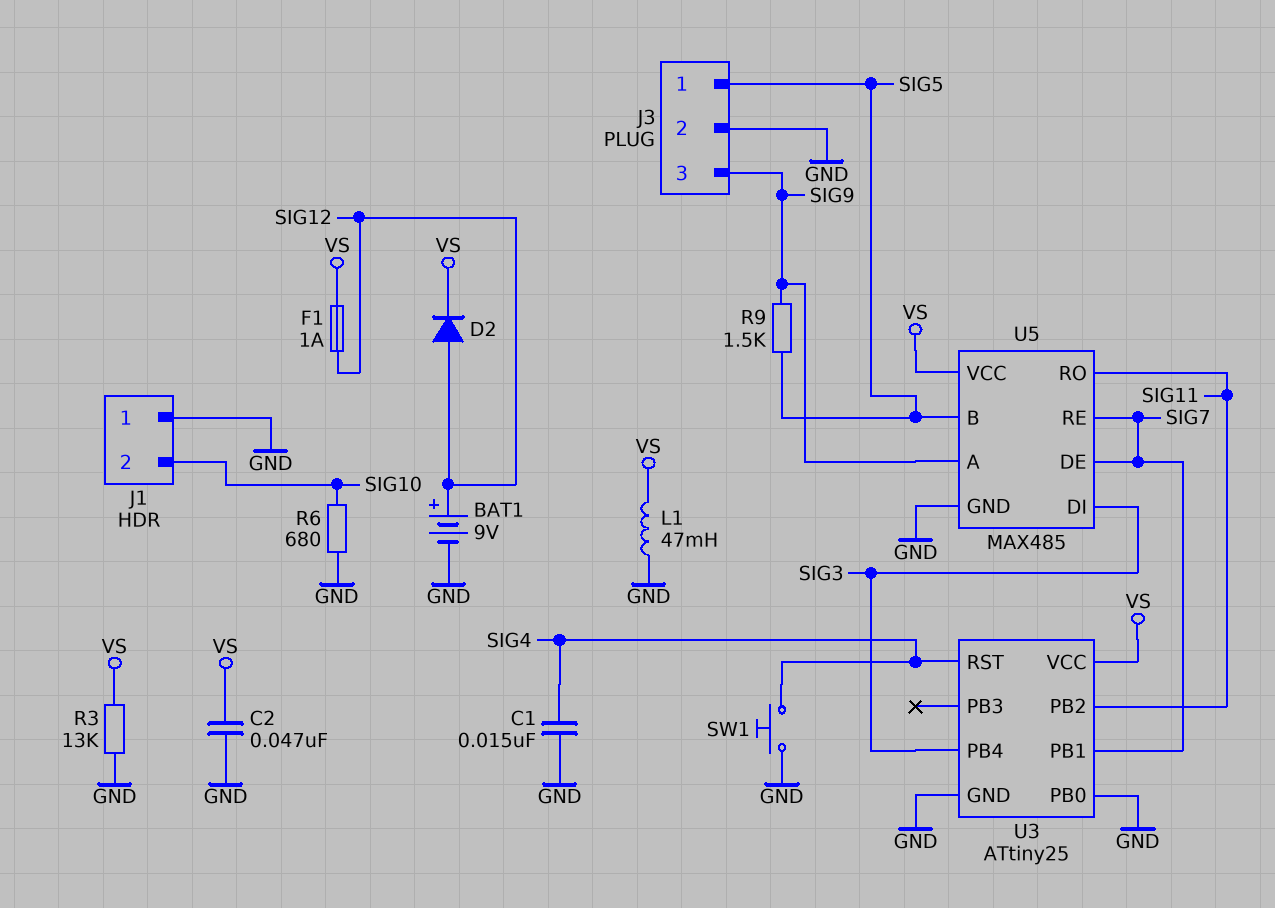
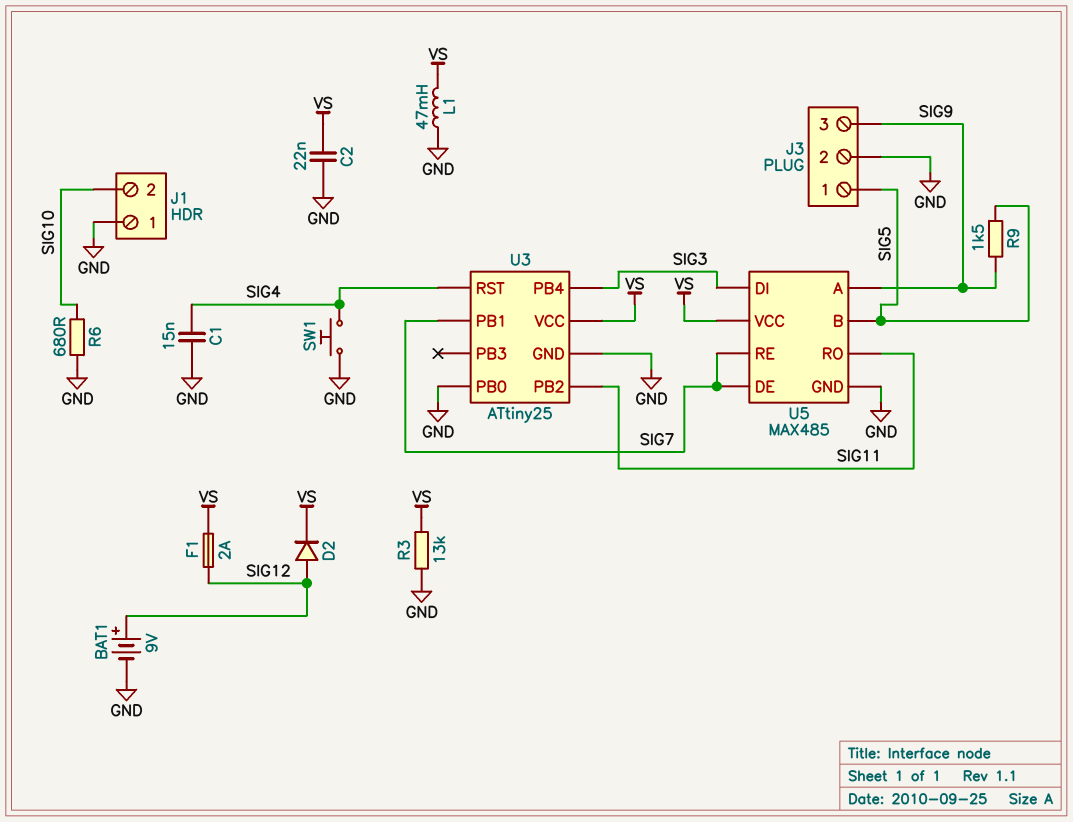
C2: 47nF (GND, VS) -> 22nF (GND, VS)
F1: 1A (SIG12, VS) -> 2A (SIG12, VS)

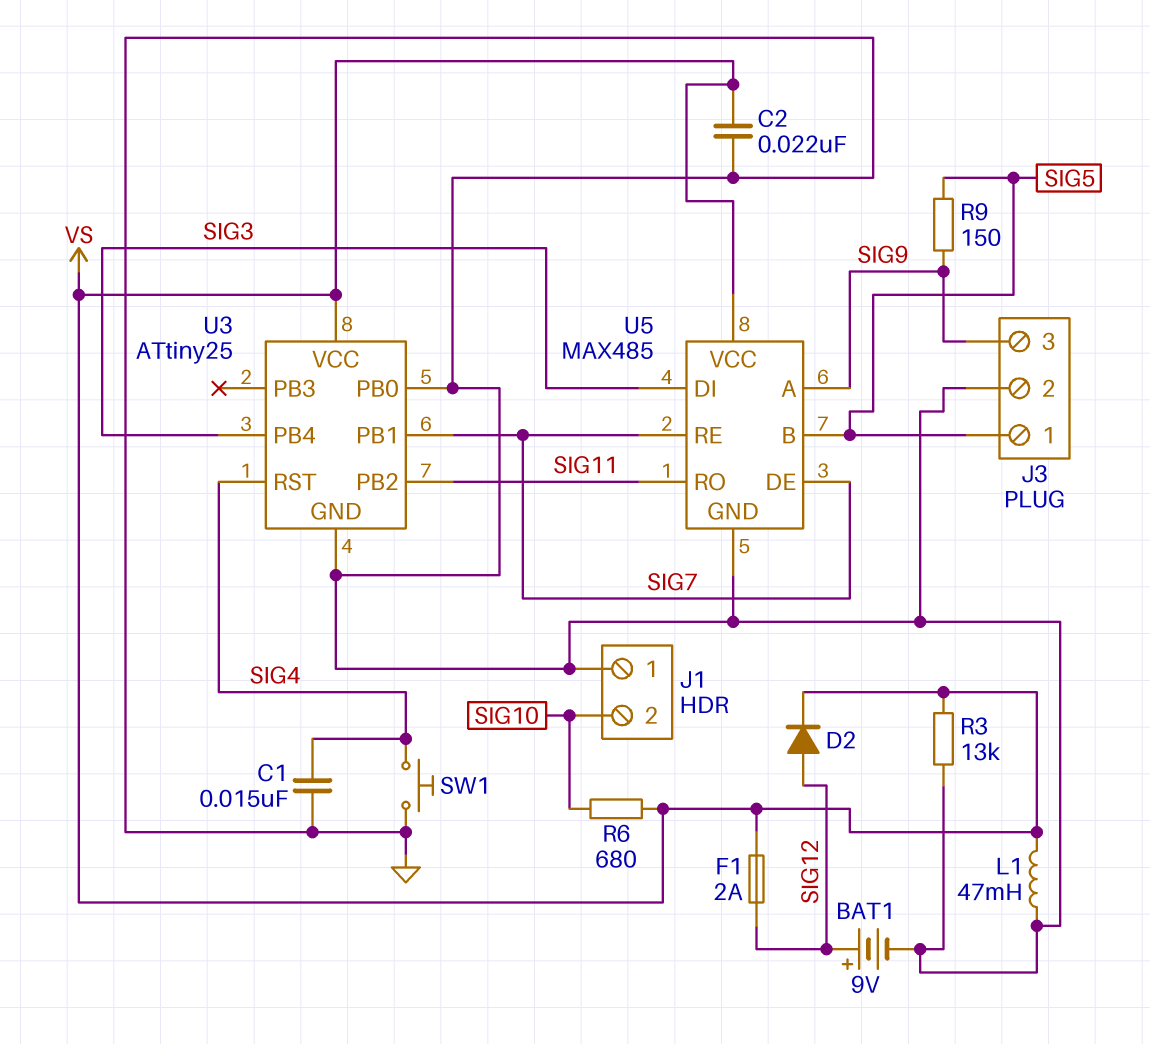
R6: 680 (GND, SIG10) -> 680 (SIG10, VS)
R9: 1.5k (SIG5, SIG9) -> 150 (SIG5, SIG9)

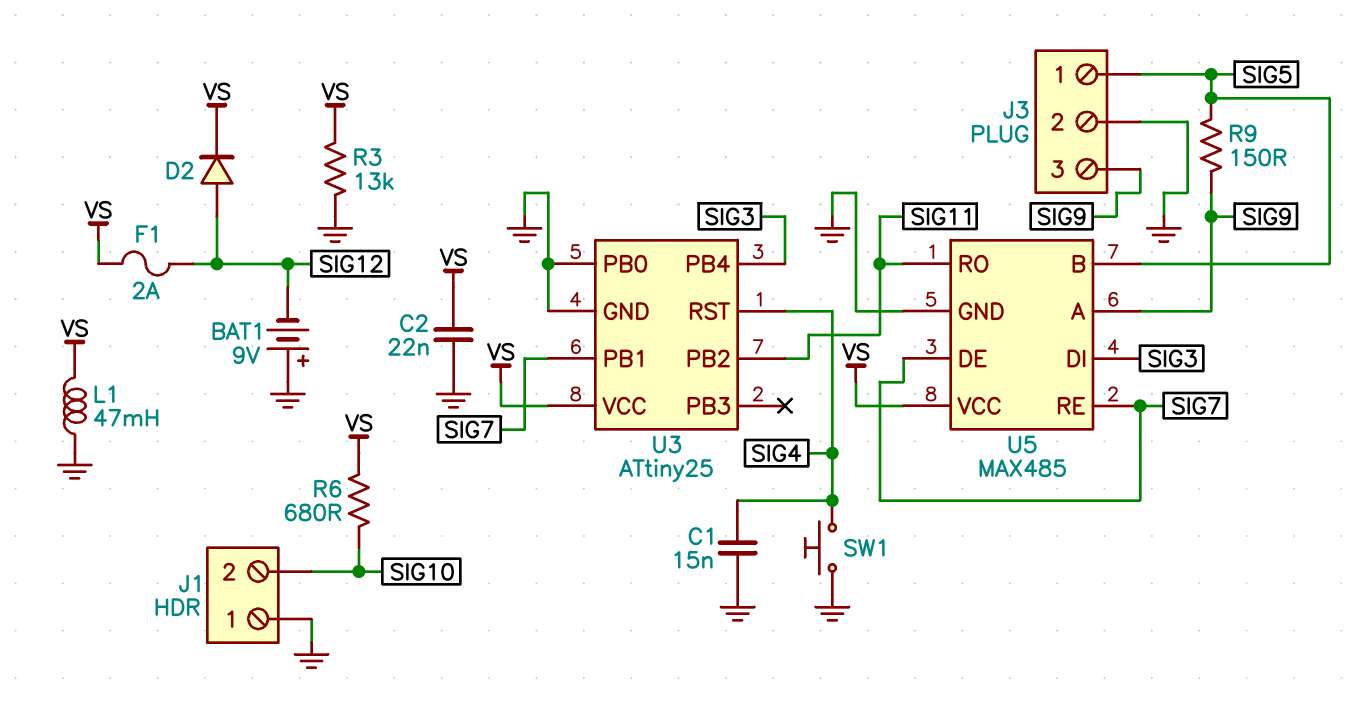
BAT1: 9V (plus SIG12, minus GND) -> 9V (plus GND, minus SIG12)

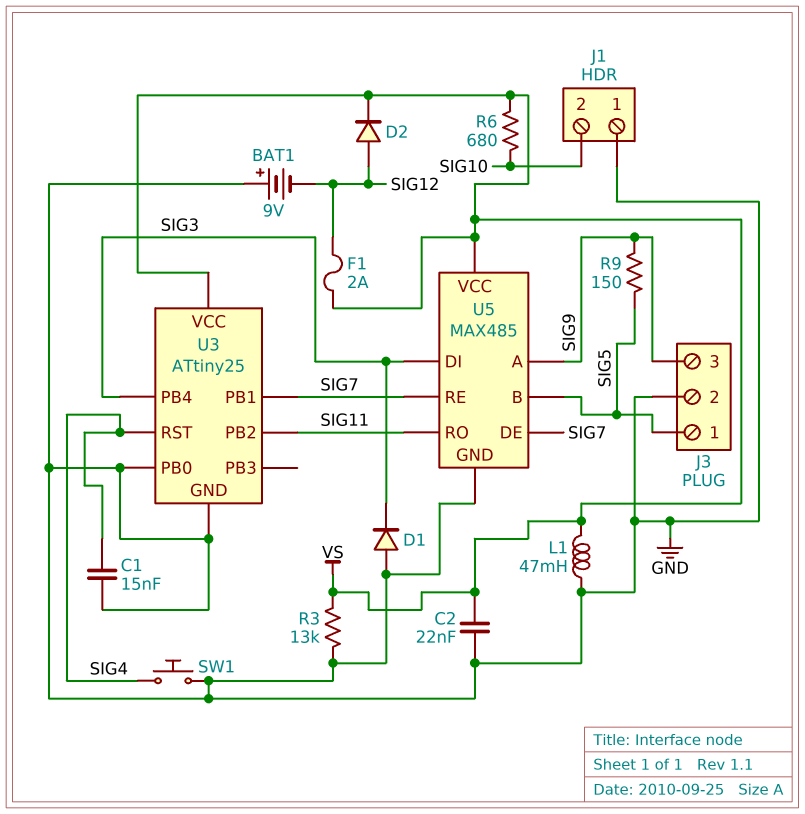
D1: none -> diode (A GND, K SIG3)

